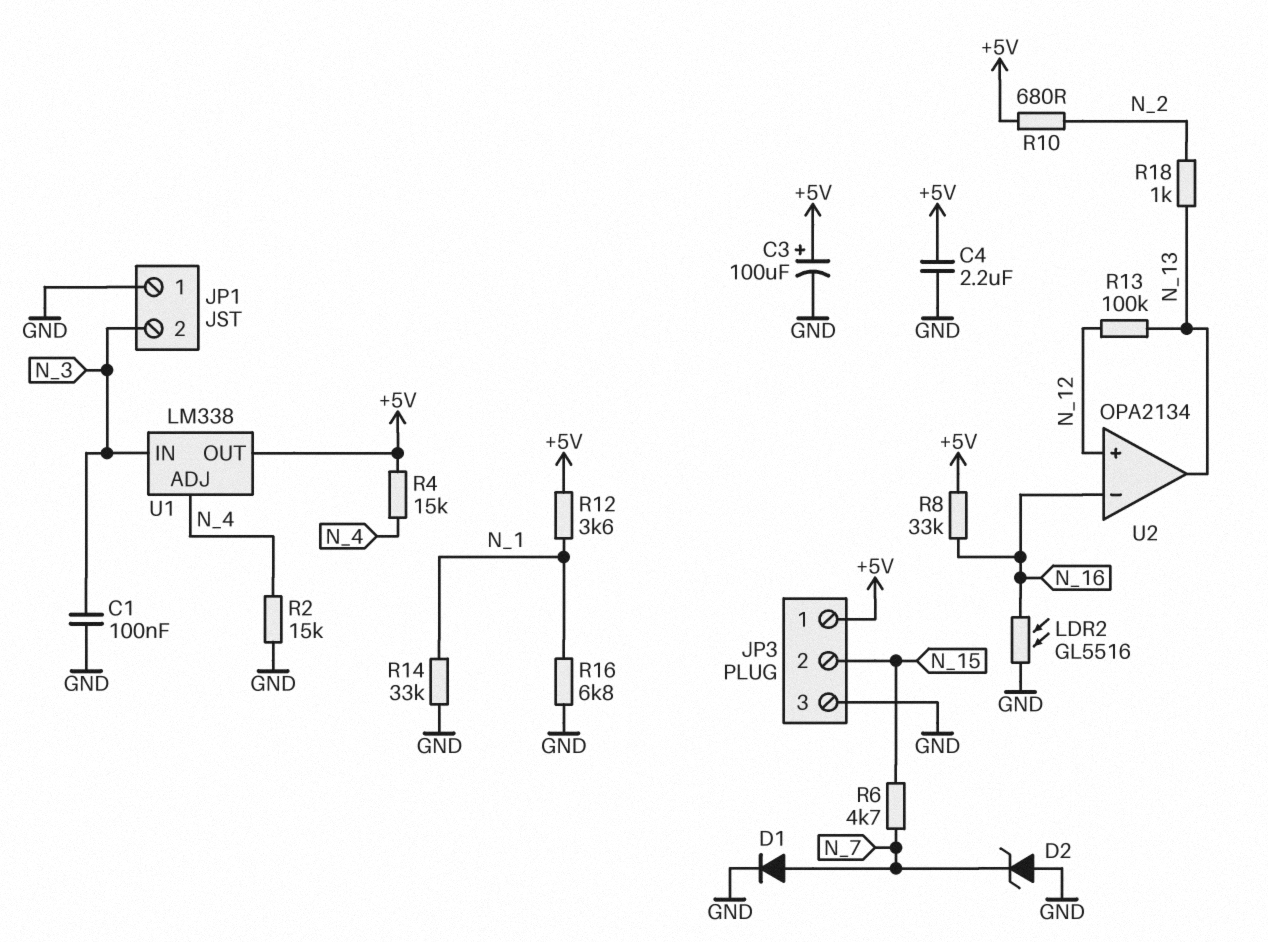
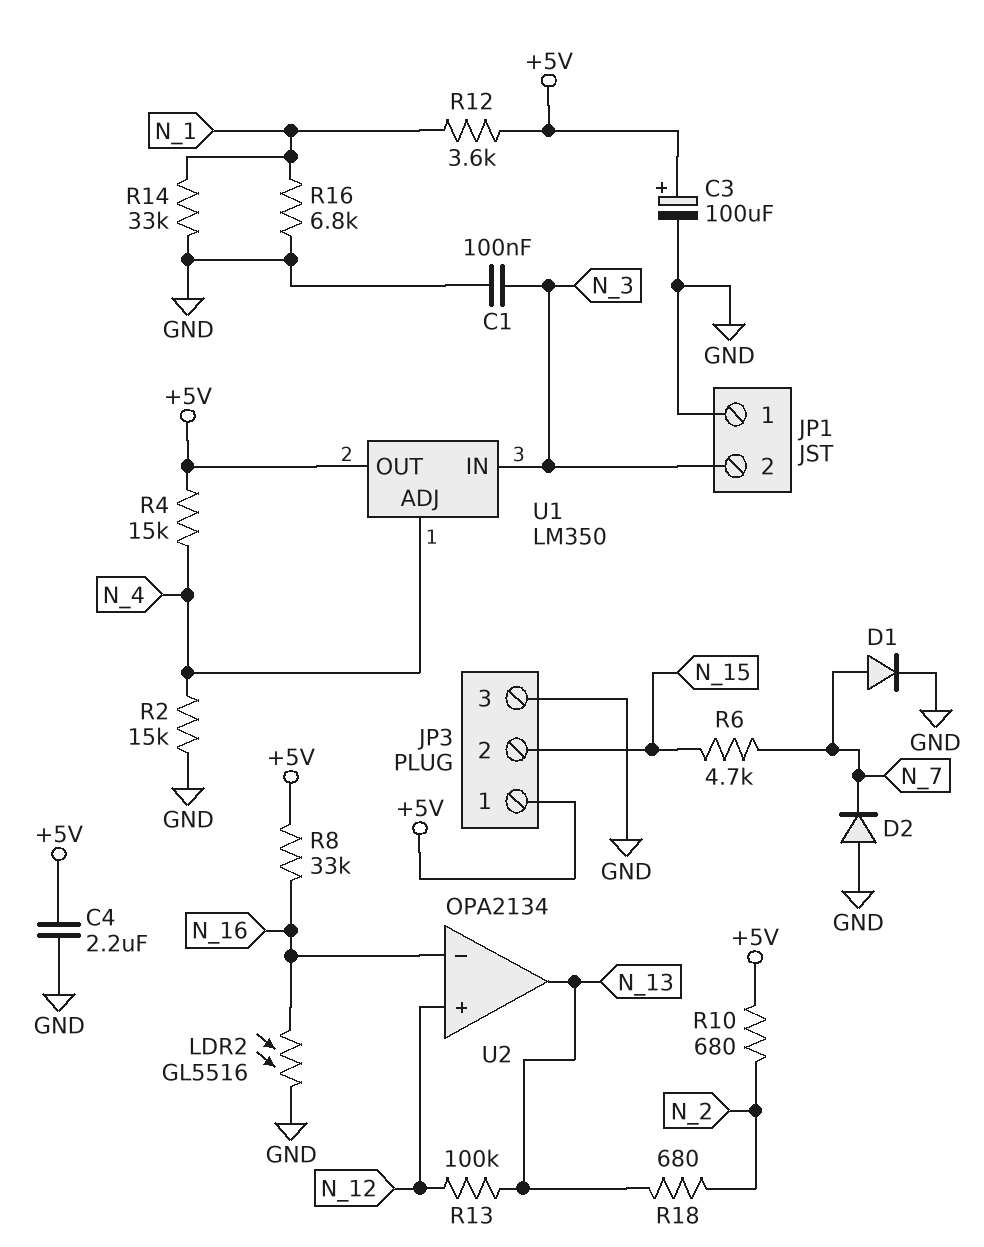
D2: zener (A GND, K N_7) -> diode (A GND, K N_7)
R18: 1k (N_2, N_13) -> 680 (N_2, N_13)
U1: LM338 -> LM350

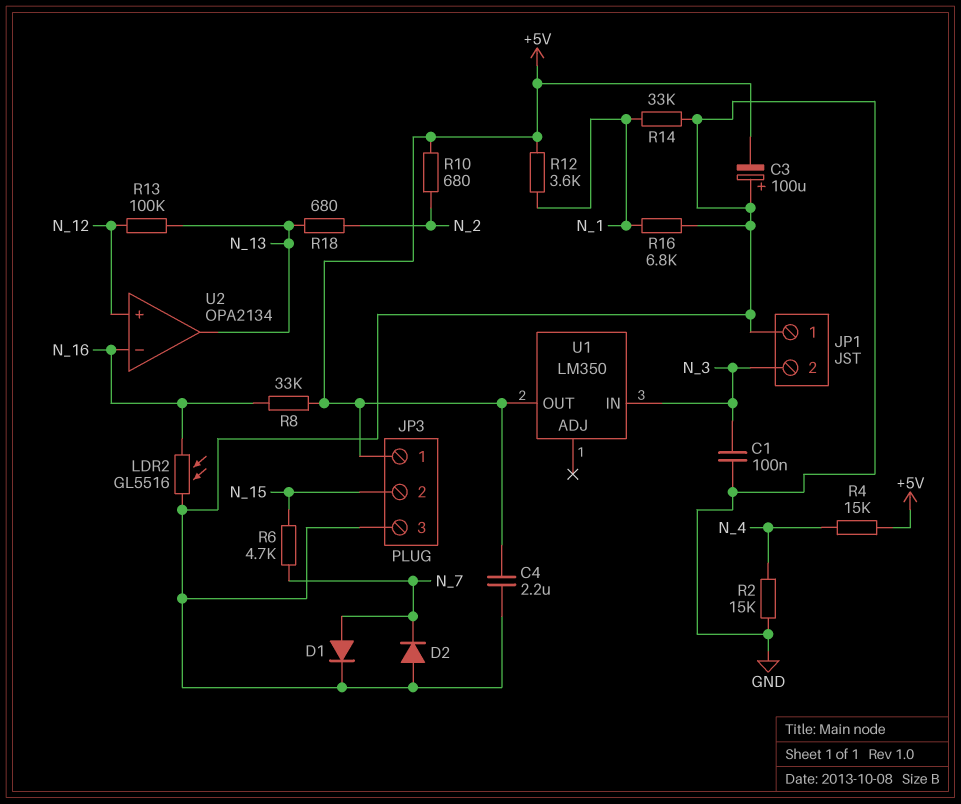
C3: 100uF (plus +5V, minus GND) -> 100uF (plus GND, minus +5V)
U1 pin ADJ: N_4 -> none

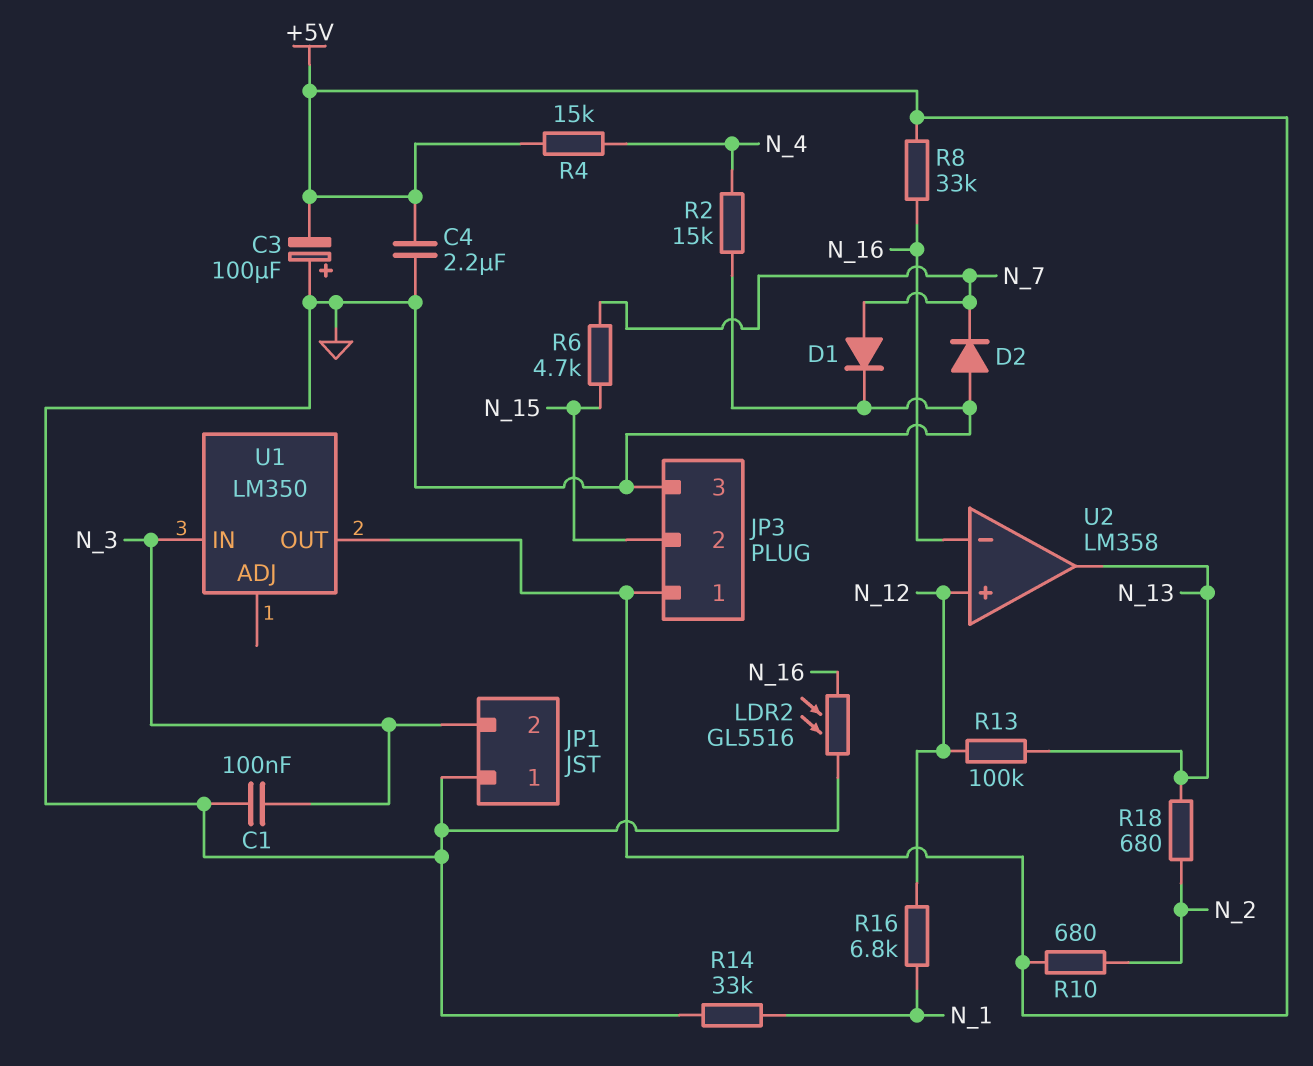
R12: 3.6k (+5V, N_1) -> none
R16: 6.8k (GND, N_1) -> 6.8k (N_1, N_12)
U2: OPA2134 -> LM358

